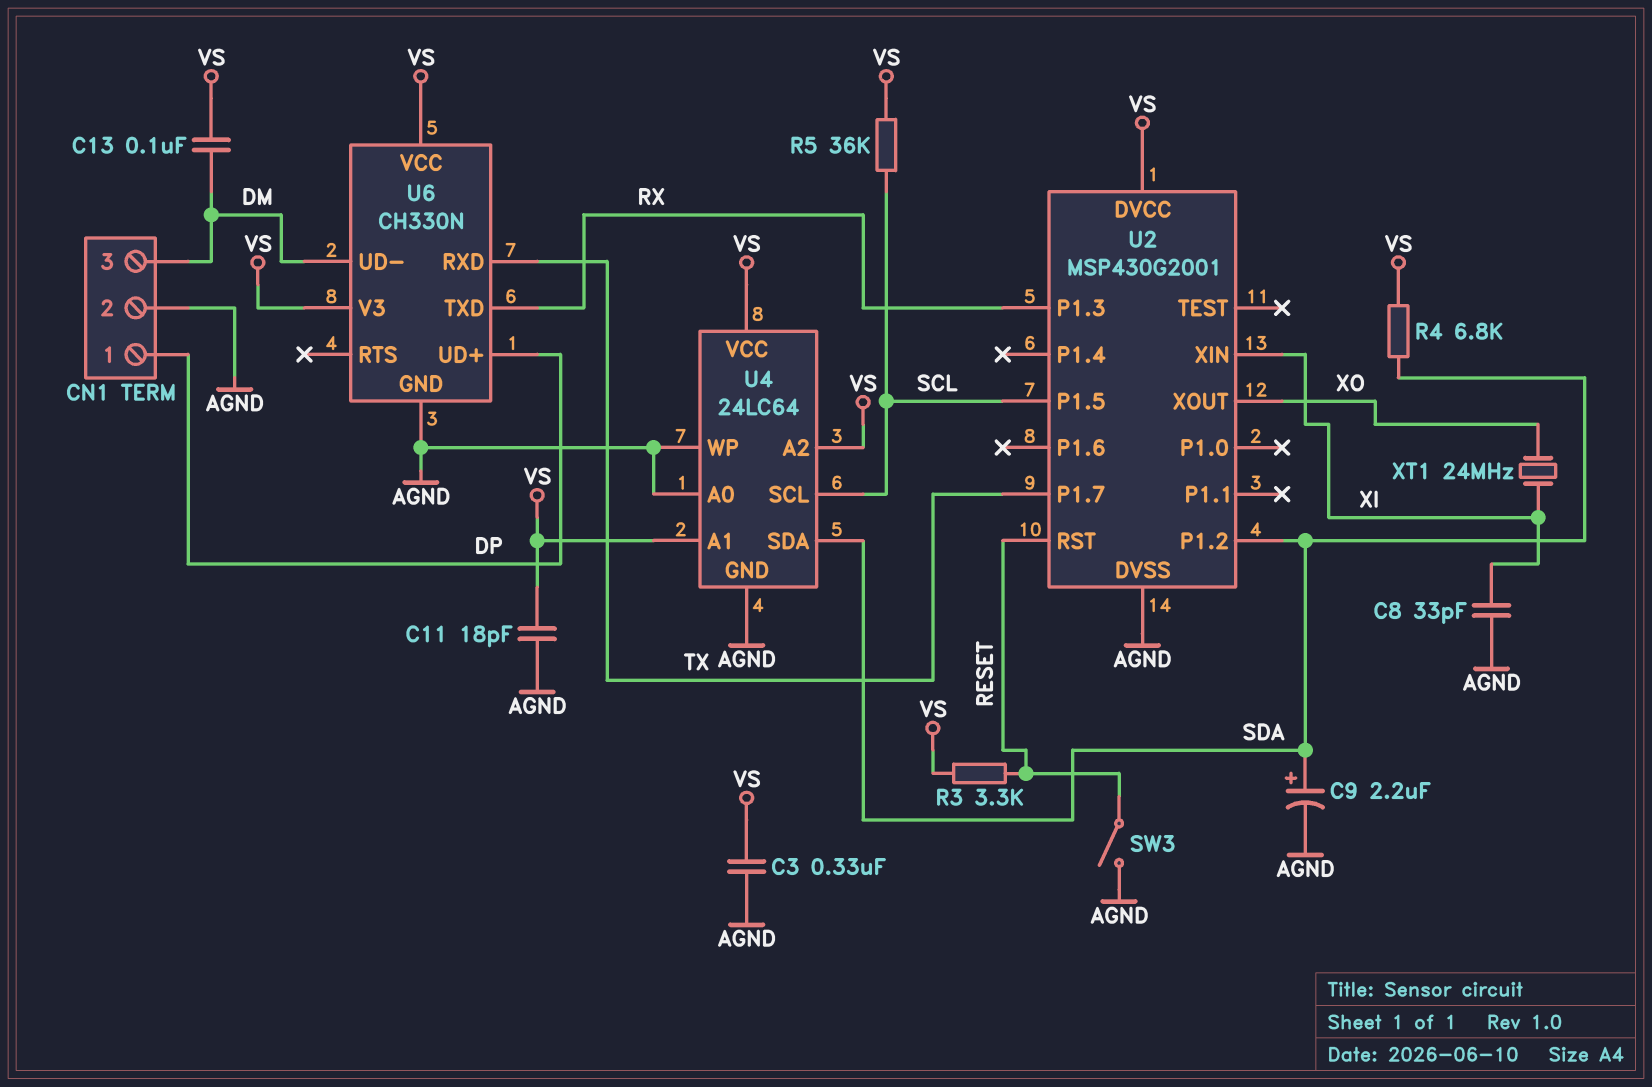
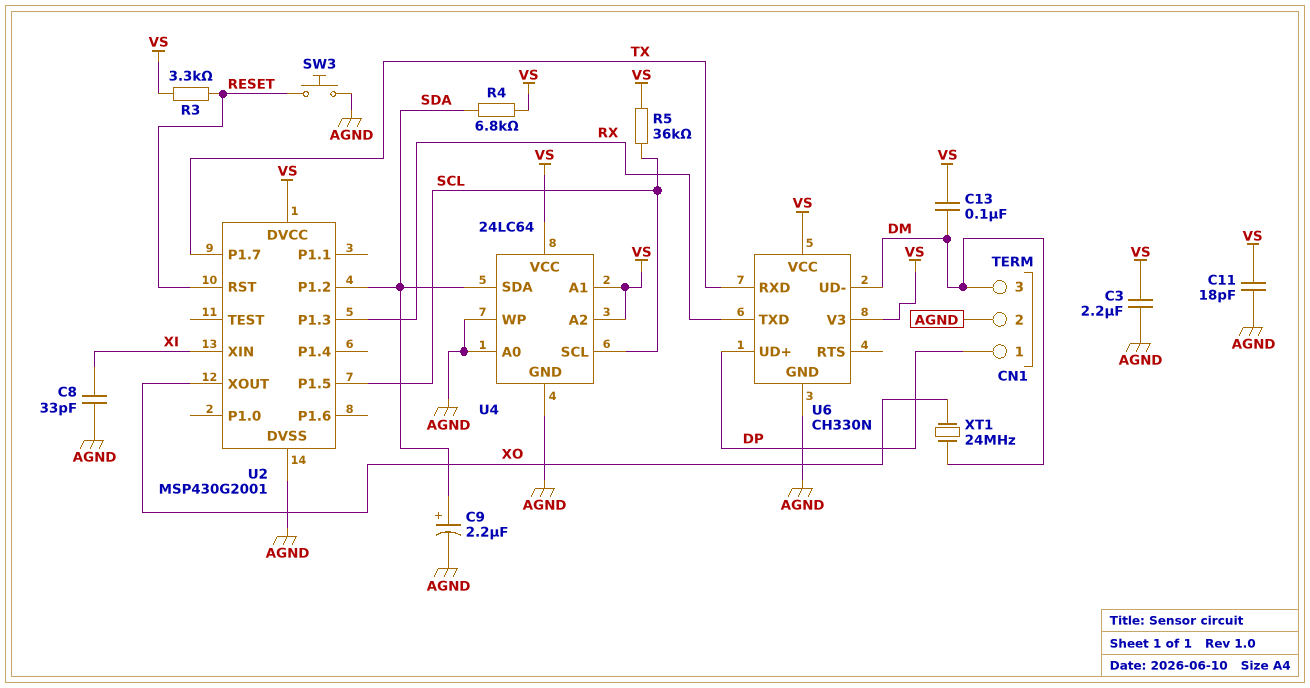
C3: 330nF (AGND, VS) -> 2.2uF (AGND, VS)
SW3: switch (AGND, RESET) -> button (AGND, RESET)
XT1: 24MHz (XI, XO) -> 24MHz (DM, XO)

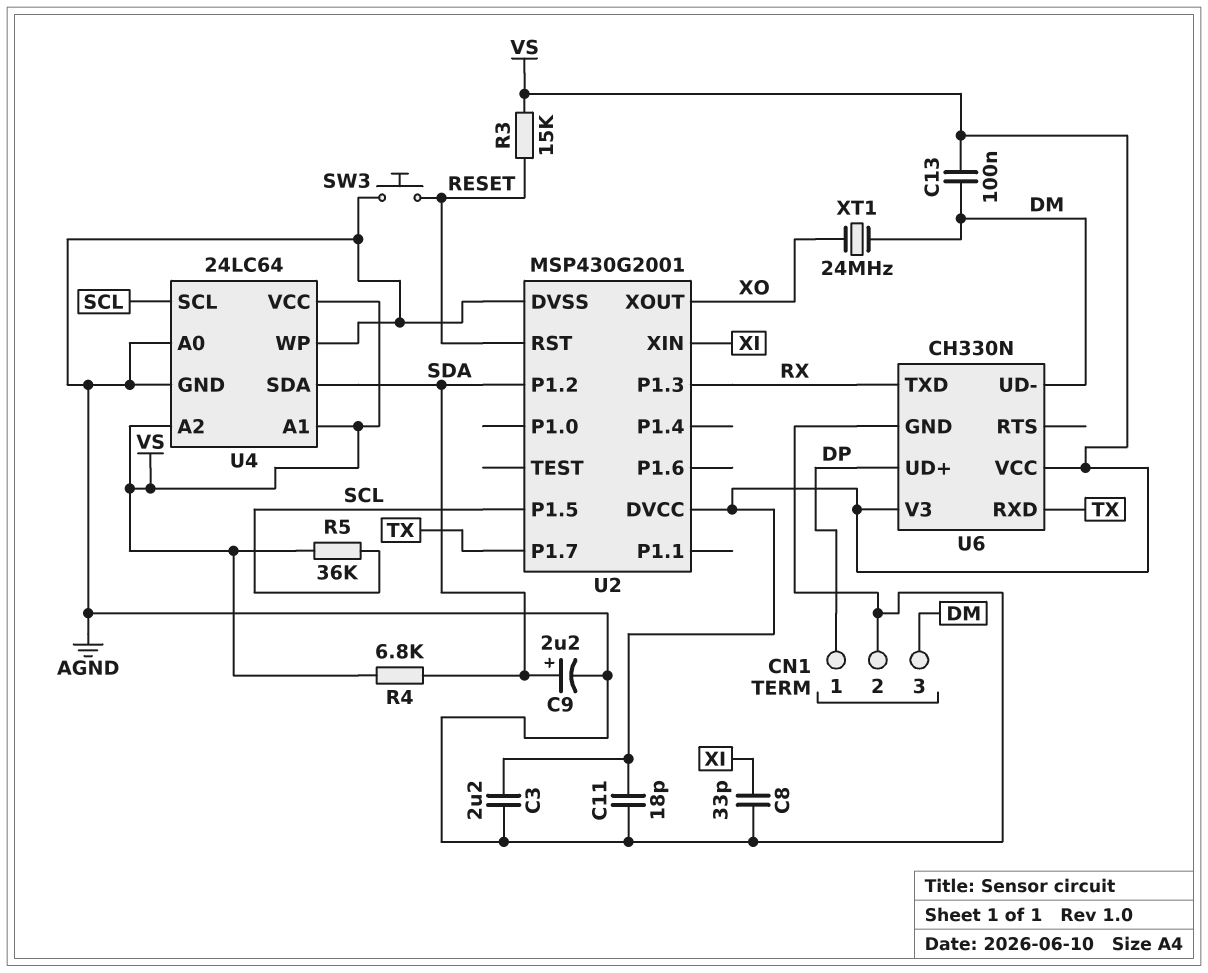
R3: 3.3k (RESET, VS) -> 15k (RESET, VS)

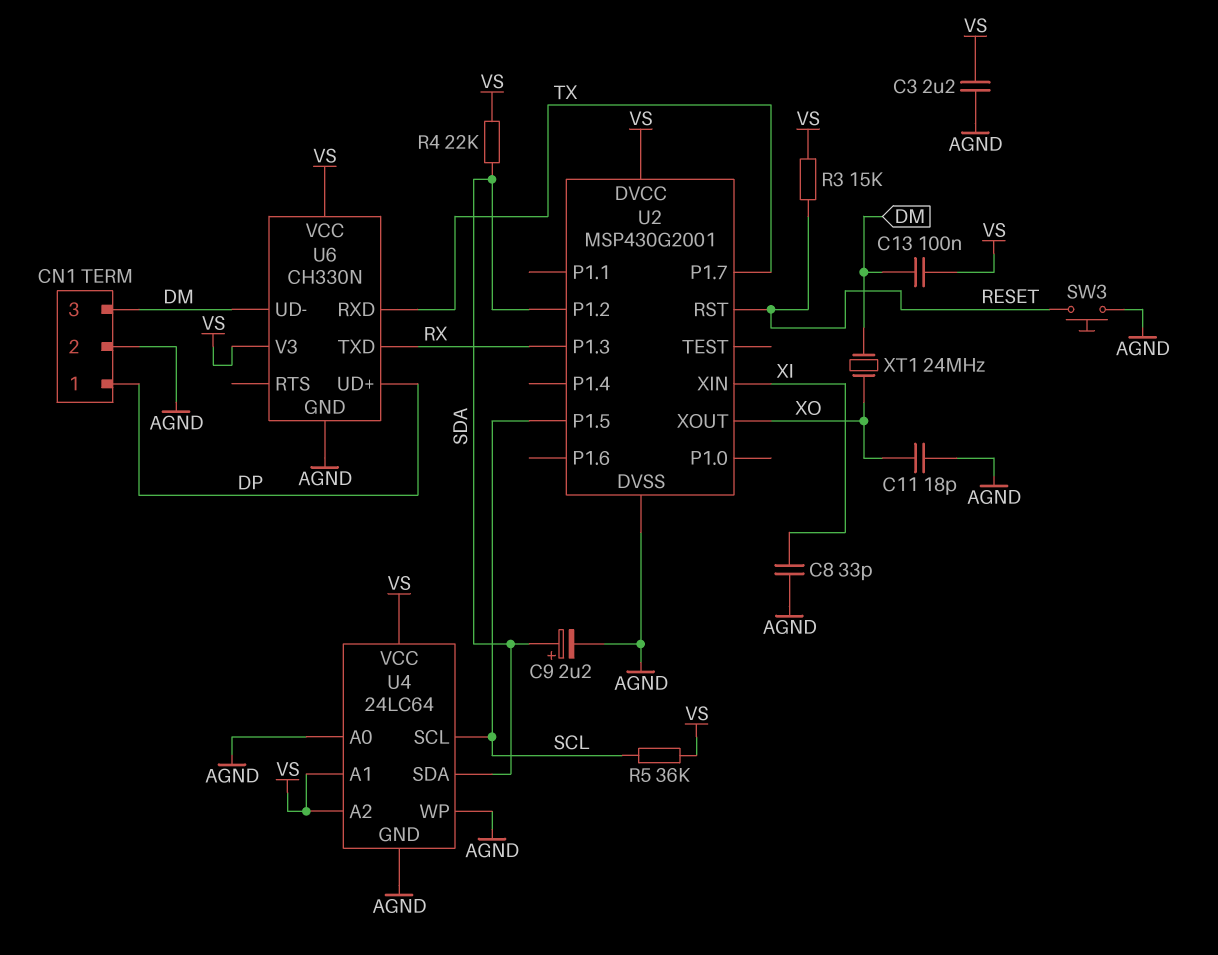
C11: 18pF (AGND, VS) -> 18pF (AGND, XO)
R4: 6.8k (SDA, VS) -> 22k (SDA, VS)

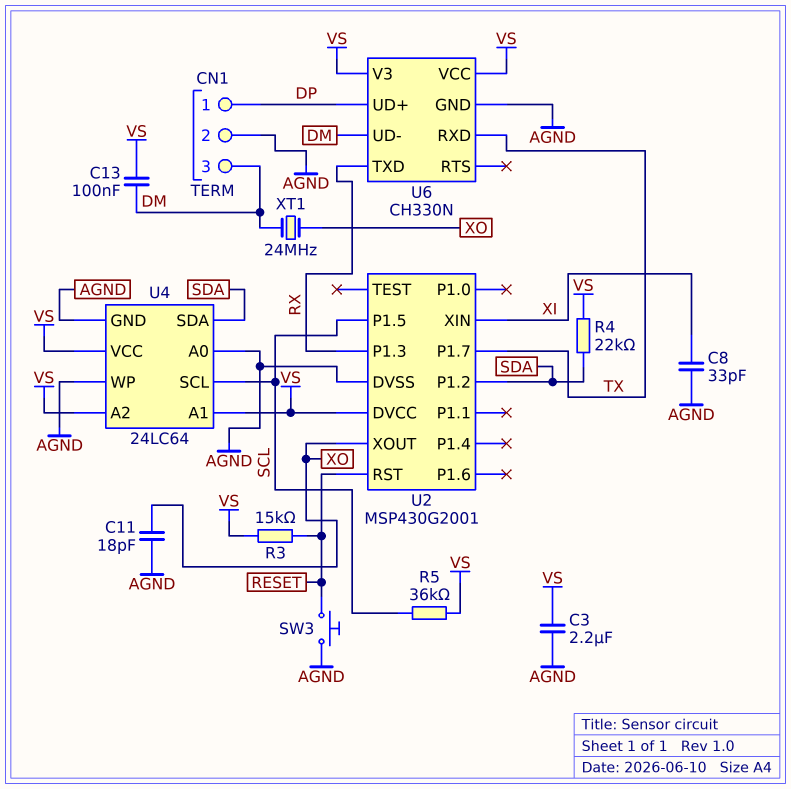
C9: 2.2uF (plus SDA, minus AGND) -> none

